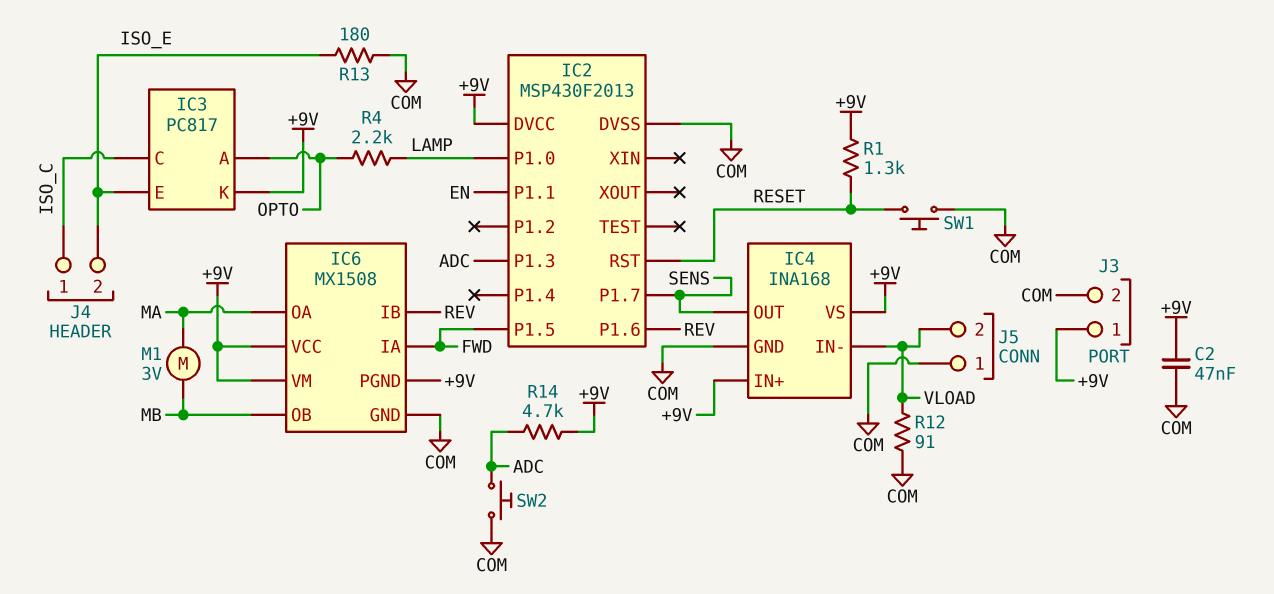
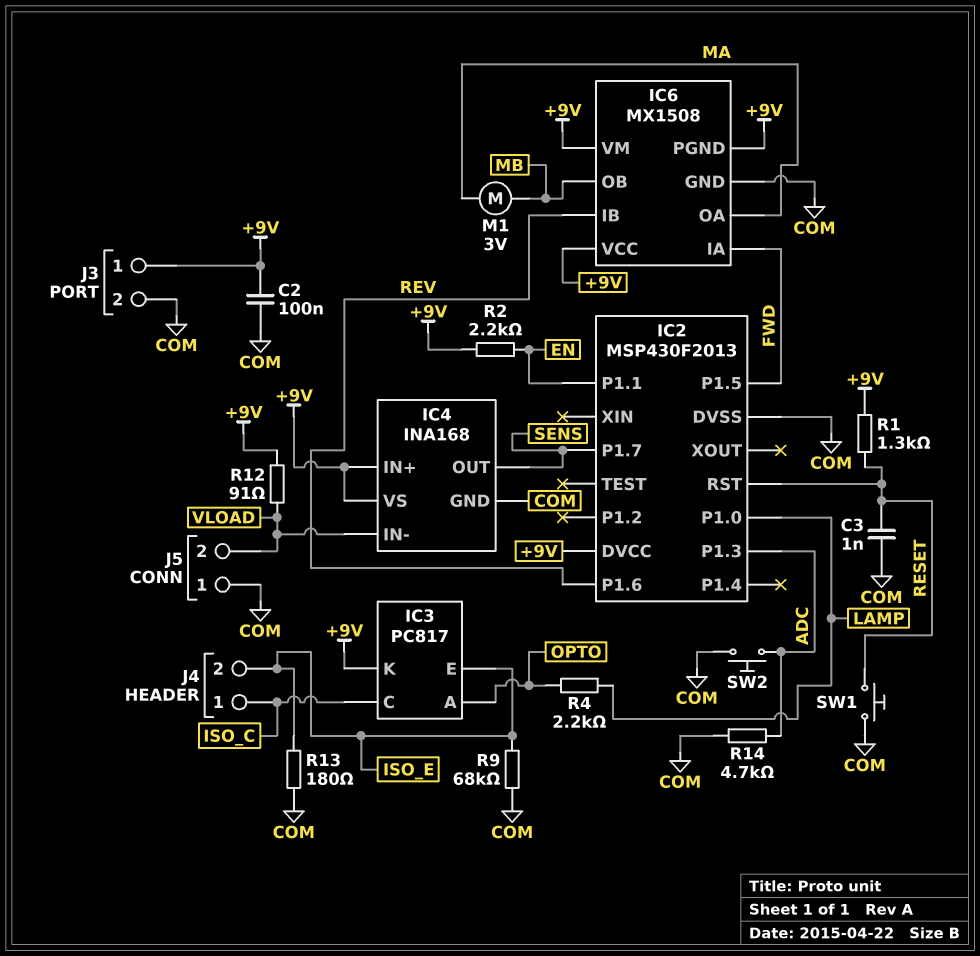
C2: 47nF (+9V, COM) -> 100nF (+9V, COM)
C3: none -> 1nF (COM, RESET)
R2: none -> 2.2k (+9V, EN)
R9: none -> 68k (COM, ISO_E)
R12: 91 (COM, VLOAD) -> 91 (+9V, VLOAD)
R14: 4.7k (+9V, ADC) -> 4.7k (ADC, COM)

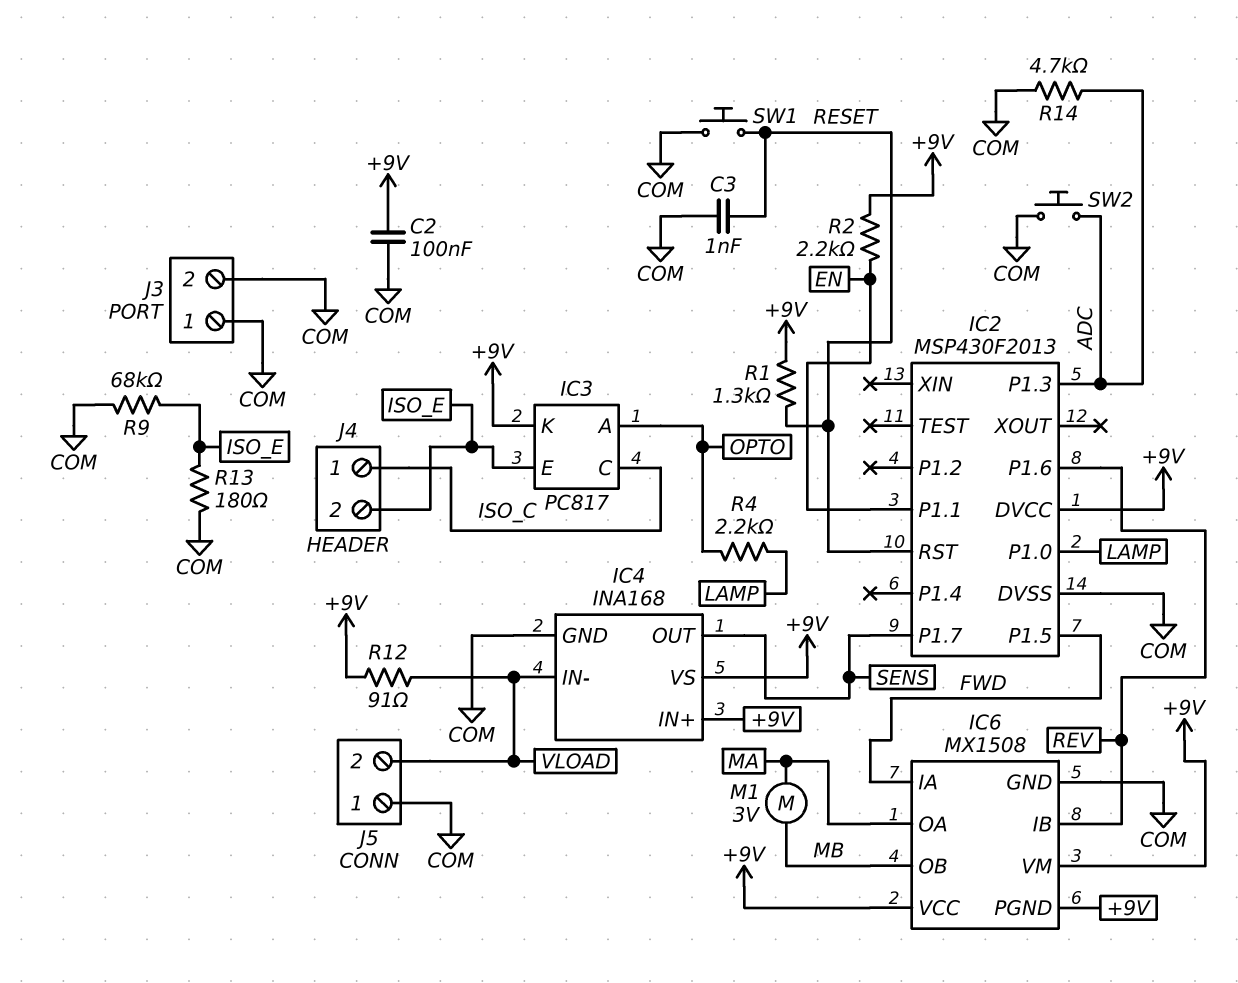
J3 pin 1: +9V -> COM

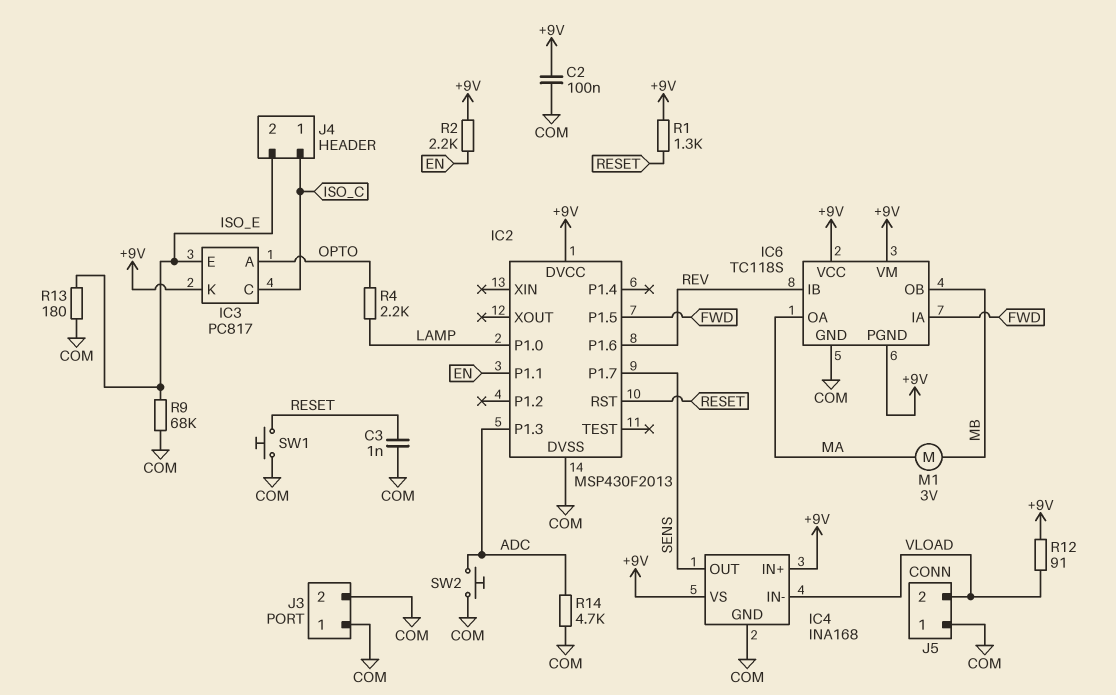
IC6: MX1508 -> TC118S

